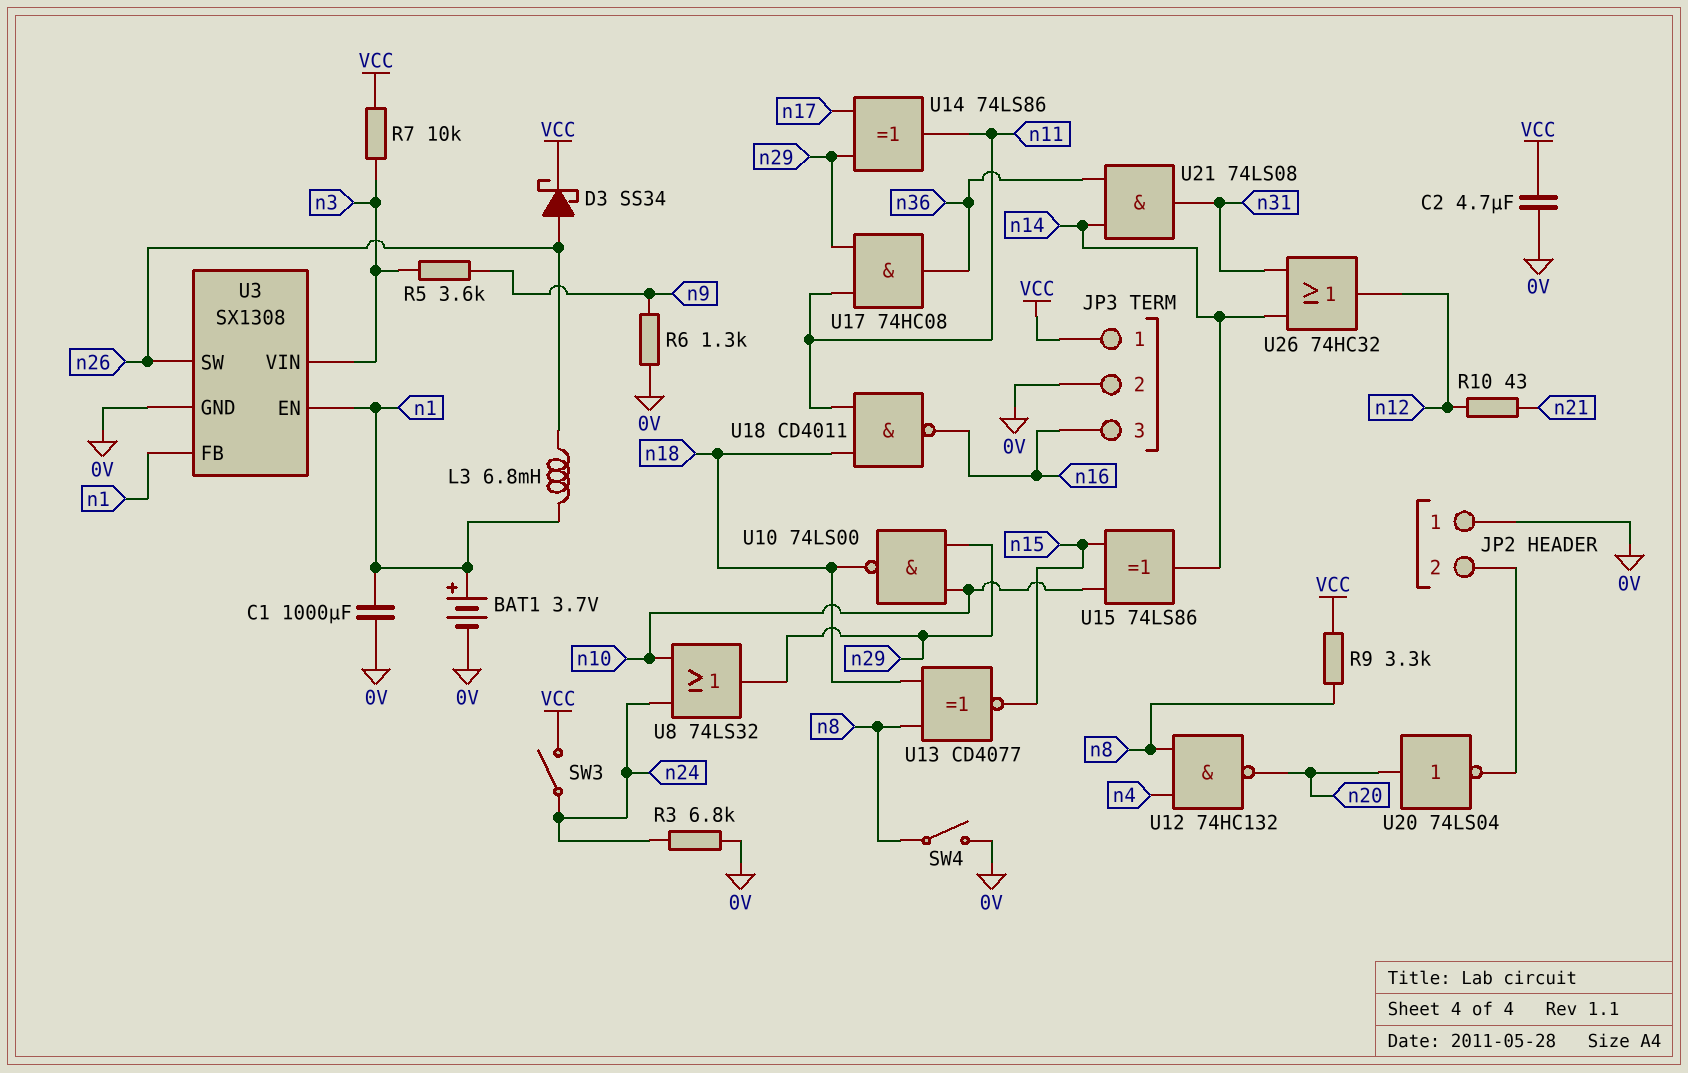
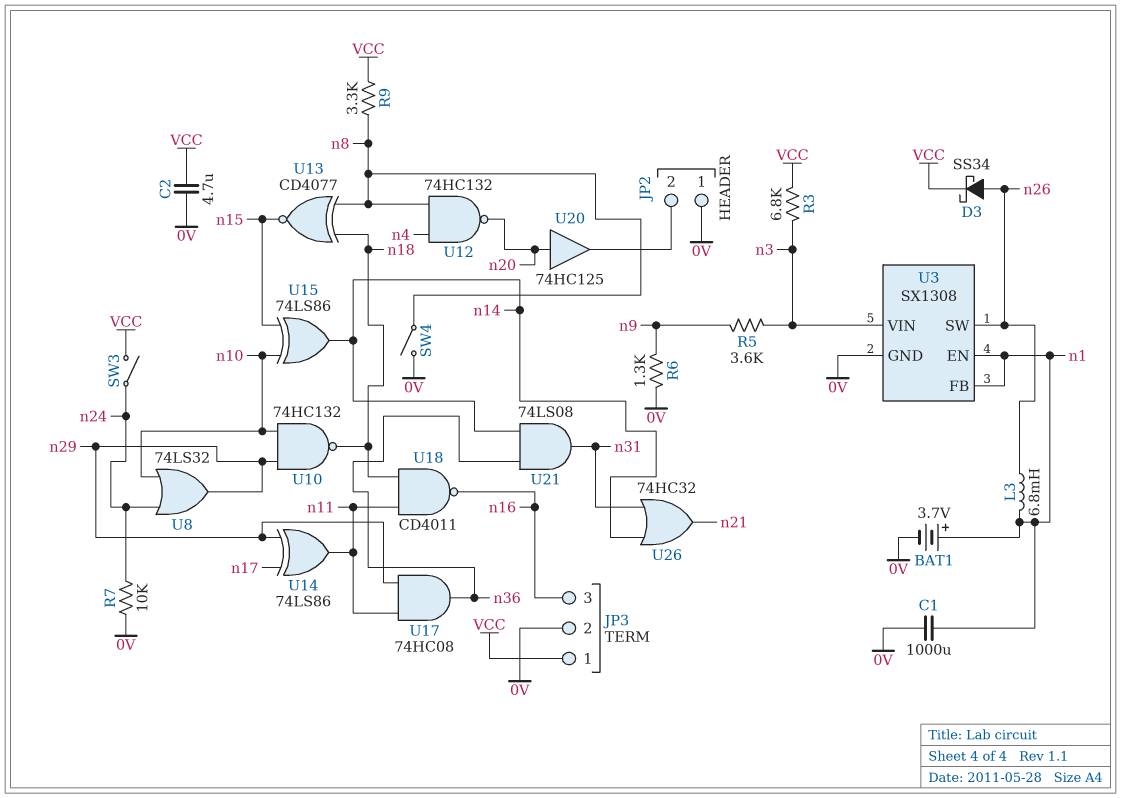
R3: 6.8k (0V, n24) -> 6.8k (VCC, n3)
R7: 10k (VCC, n3) -> 10k (0V, n24)
R10: 43 (n12, n21) -> none
U10: NAND 74LS00 (in n10, in n29, out n18) -> NAND 74HC132 (in n10, in n29, out n18)
U20: NOT 74LS04 (in n20, out JP2/2) -> buffer 74HC125 (in n20, out JP2/2)
U26: OR 74HC32 (in n14, in n31, out n12) -> OR 74HC32 (in n14, in n31, out n21)

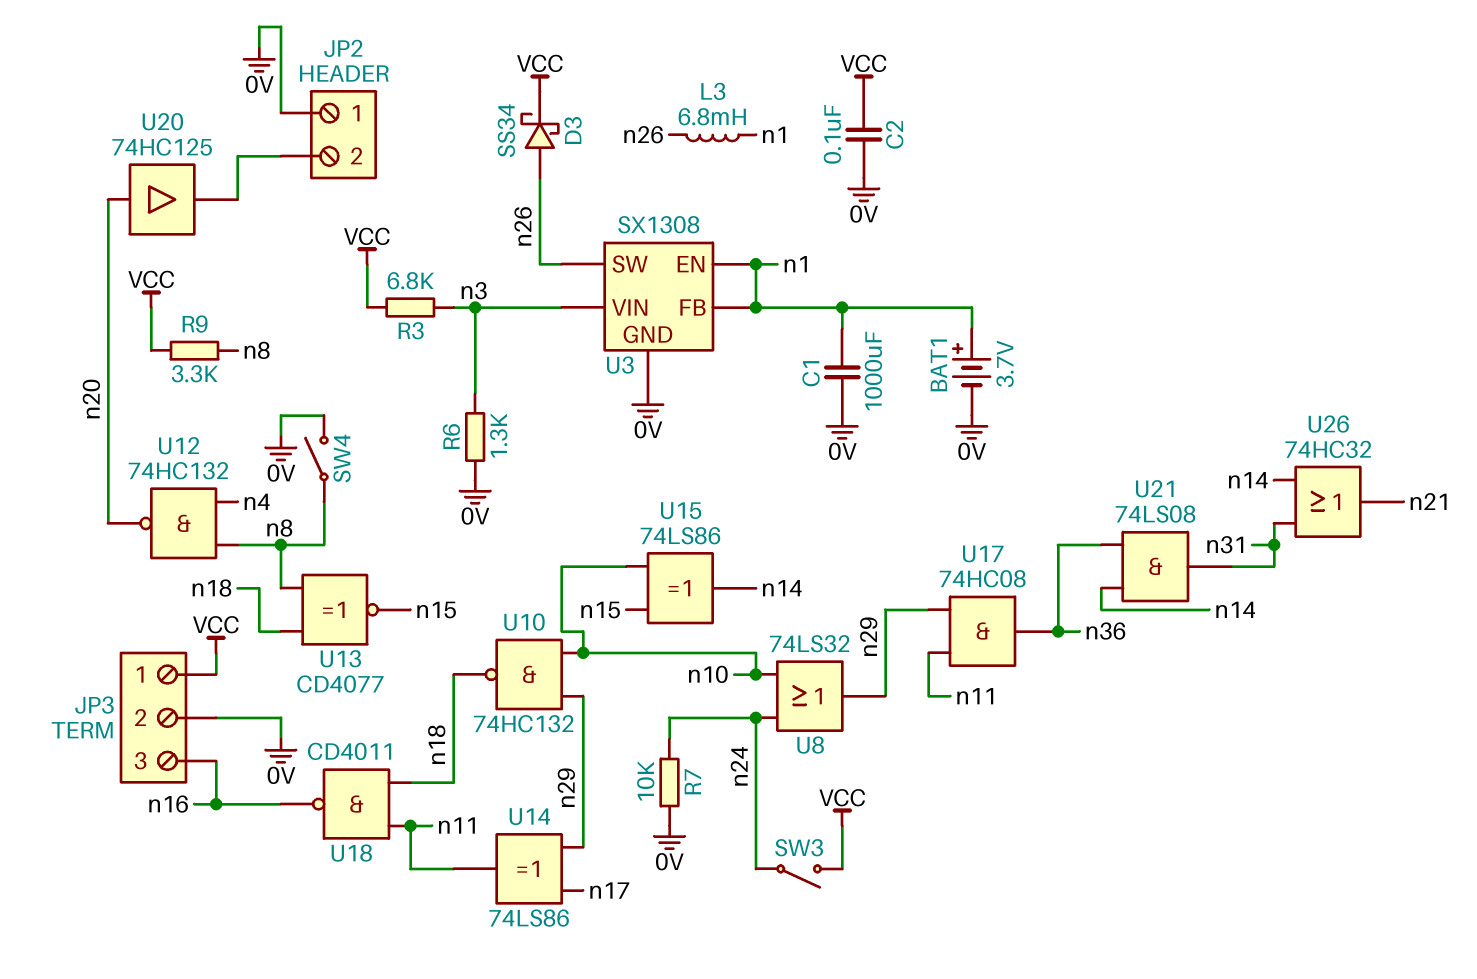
C2: 4.7uF (0V, VCC) -> 100nF (0V, VCC)
R5: 3.6k (n3, n9) -> none
R6: 1.3k (0V, n9) -> 1.3k (0V, n3)

